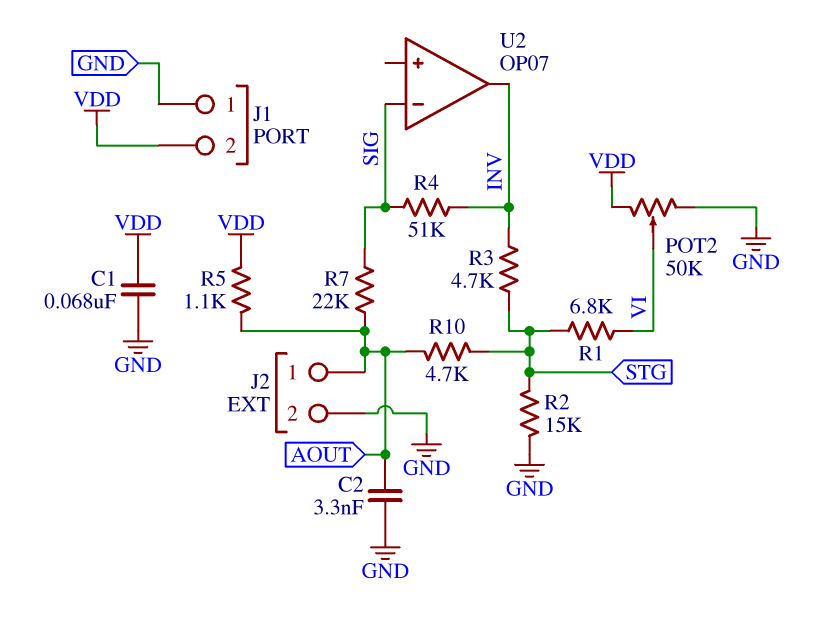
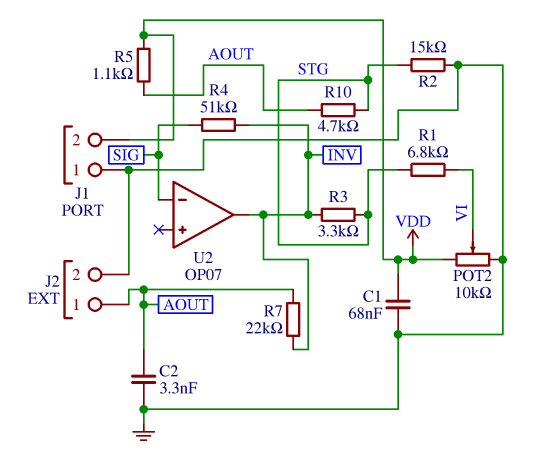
POT2: 50k (GND, VDD, wiper VI) -> 10k (GND, VDD, wiper VI)
R3: 4.7k (INV, STG) -> 3.3k (INV, STG)
R7: 22k (AOUT, SIG) -> 22k (AOUT, INV)

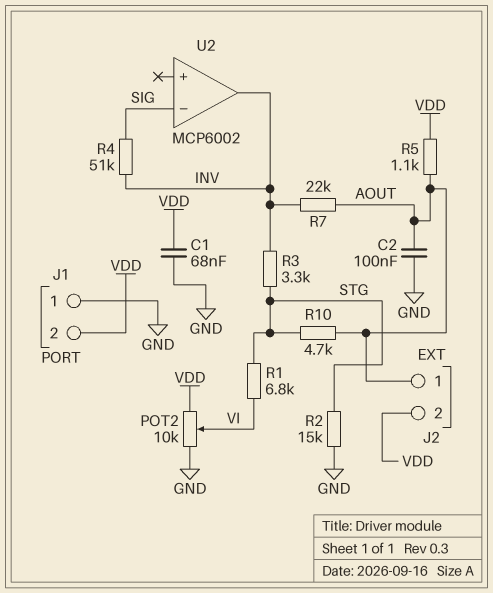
C2: 3.3nF (AOUT, GND) -> 100nF (AOUT, GND)
J2 pin 2: GND -> VDD
U2: OP07 -> MCP6002

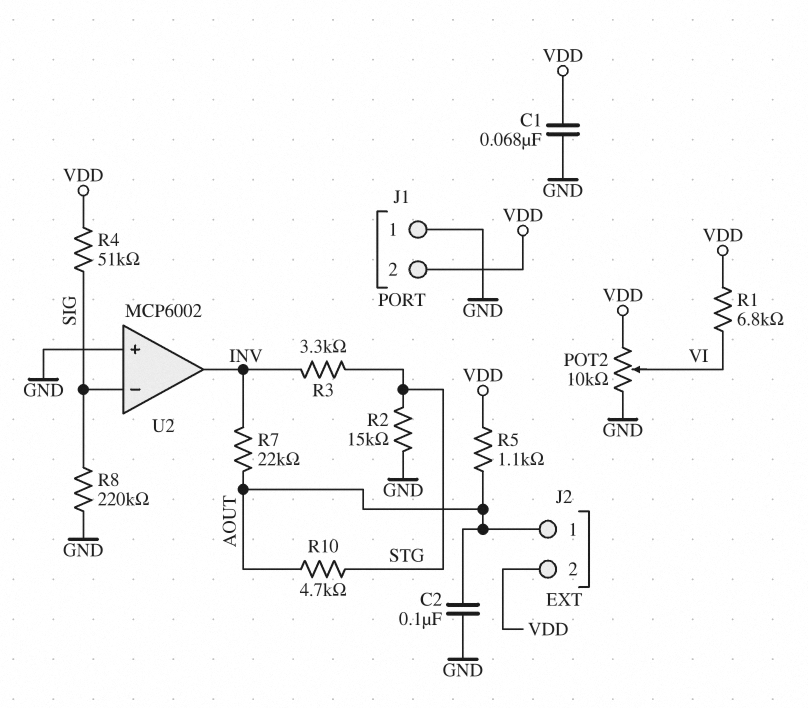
R1: 6.8k (STG, VI) -> 6.8k (VDD, VI)
R4: 51k (INV, SIG) -> 51k (SIG, VDD)
R8: none -> 220k (GND, SIG)
U2 pin in+: none -> GND

